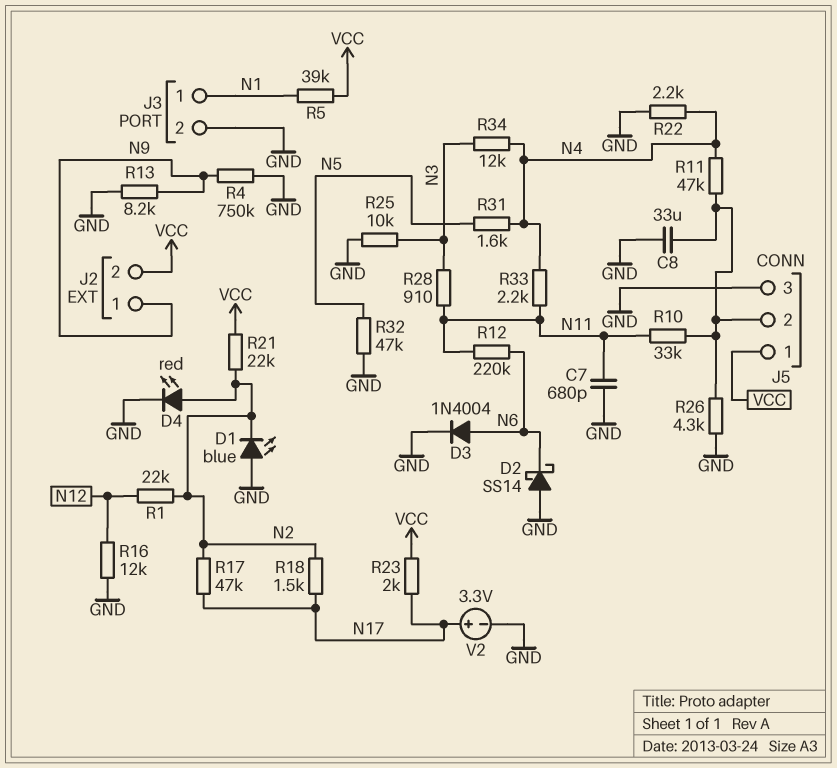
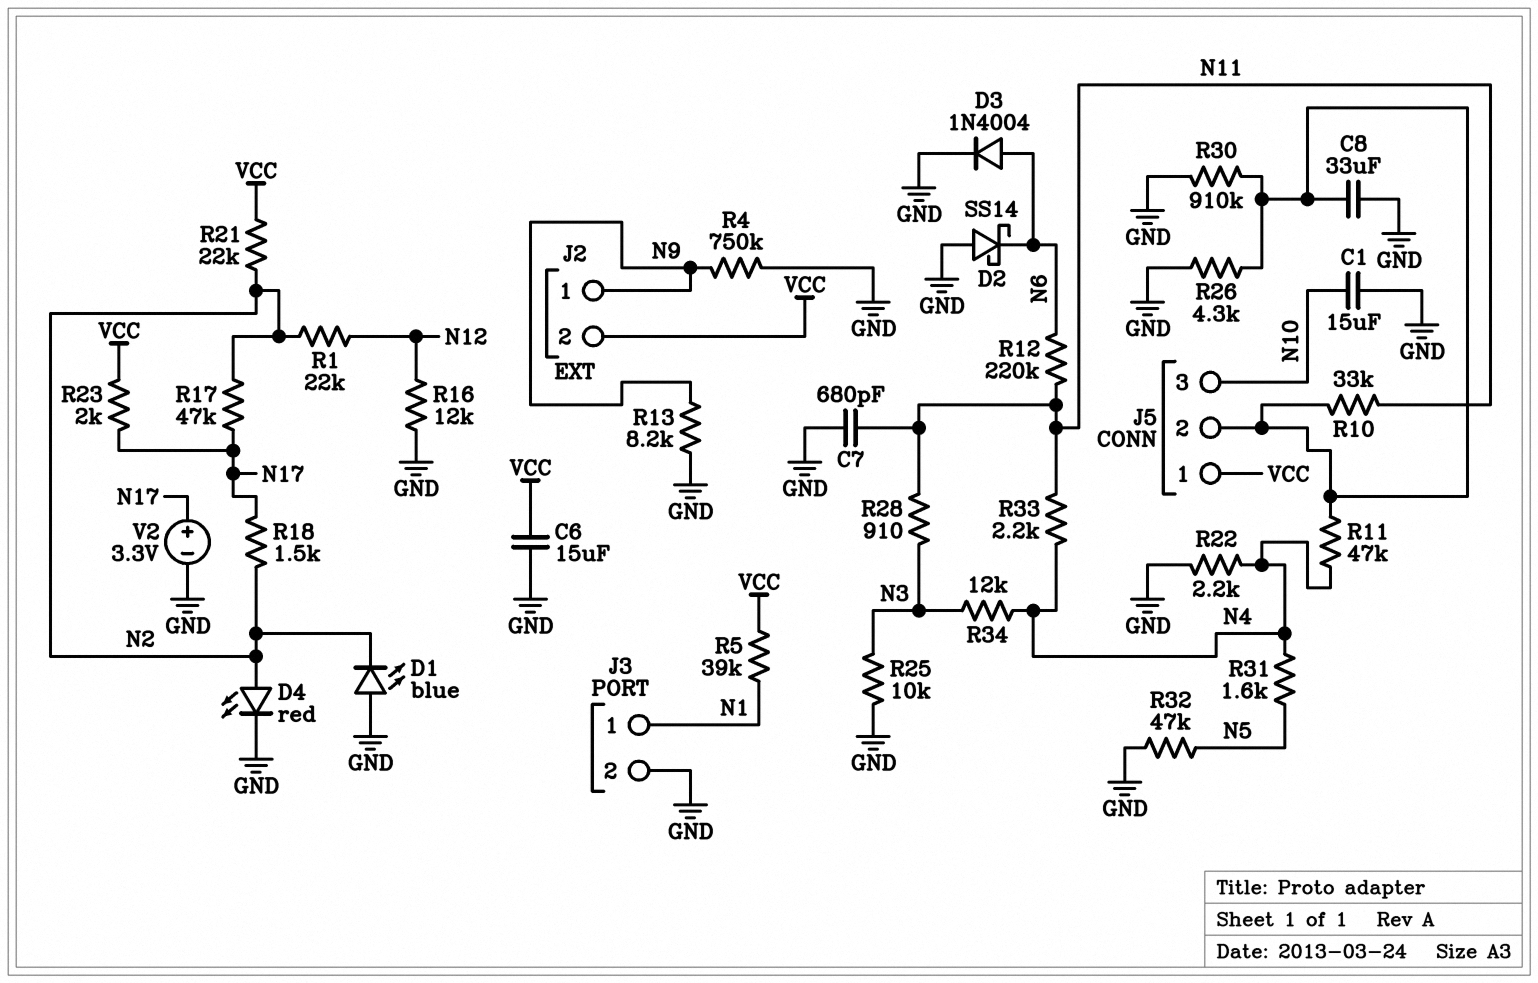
C1: none -> 15uF (GND, N10)
C6: none -> 15uF (GND, VCC)
J5 pin 3: GND -> N10
R30: none -> 910k (GND, J5/2)

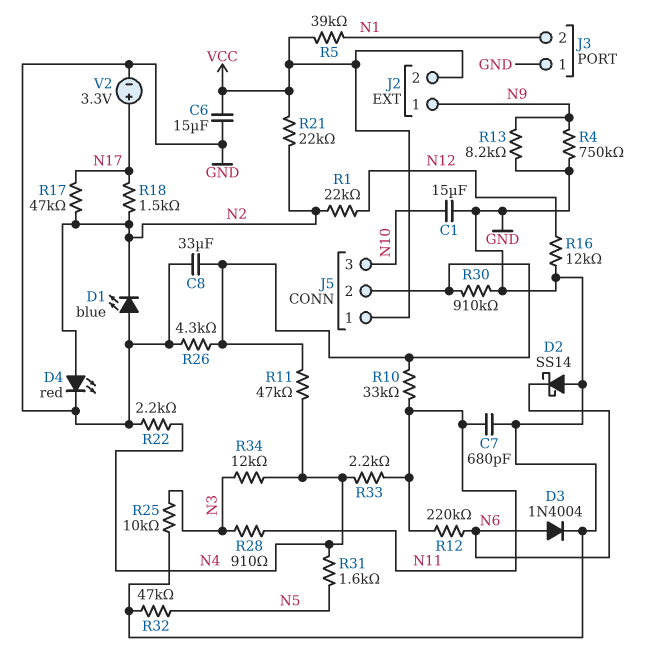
J3 pin 1: N1 -> GND
J3 pin 2: GND -> N1
R23: 2k (N17, VCC) -> none

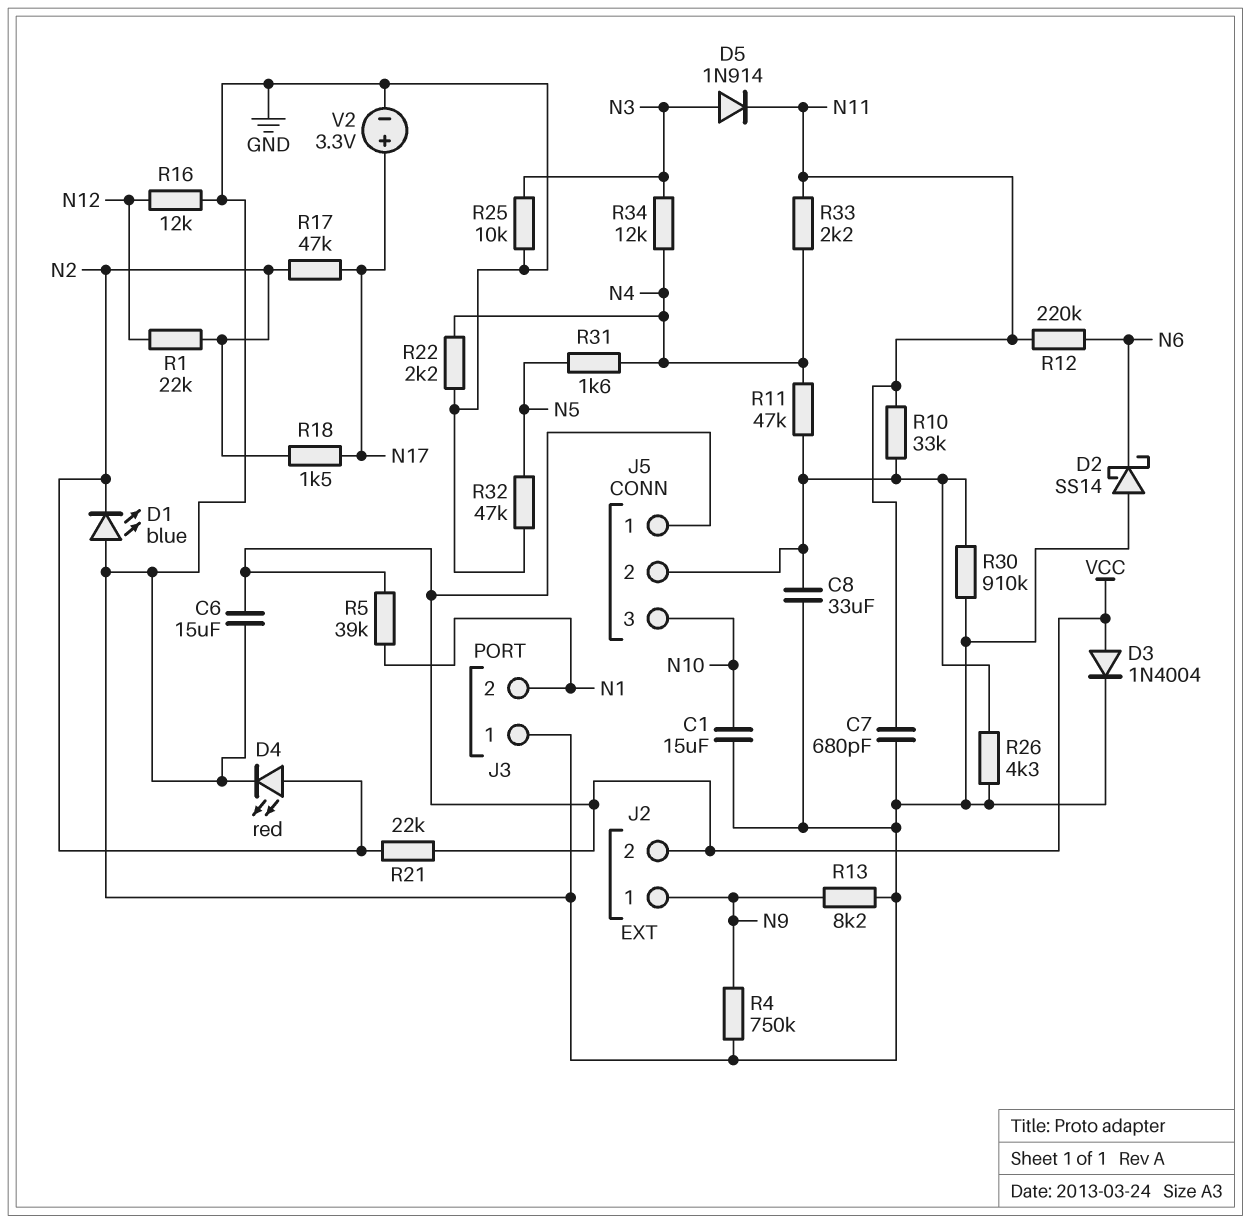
D3: diode 1N4004 (A N6, K GND) -> diode 1N4004 (A VCC, K GND)
D5: none -> diode 1N914 (A N3, K N11)
R28: 910 (N3, N11) -> none

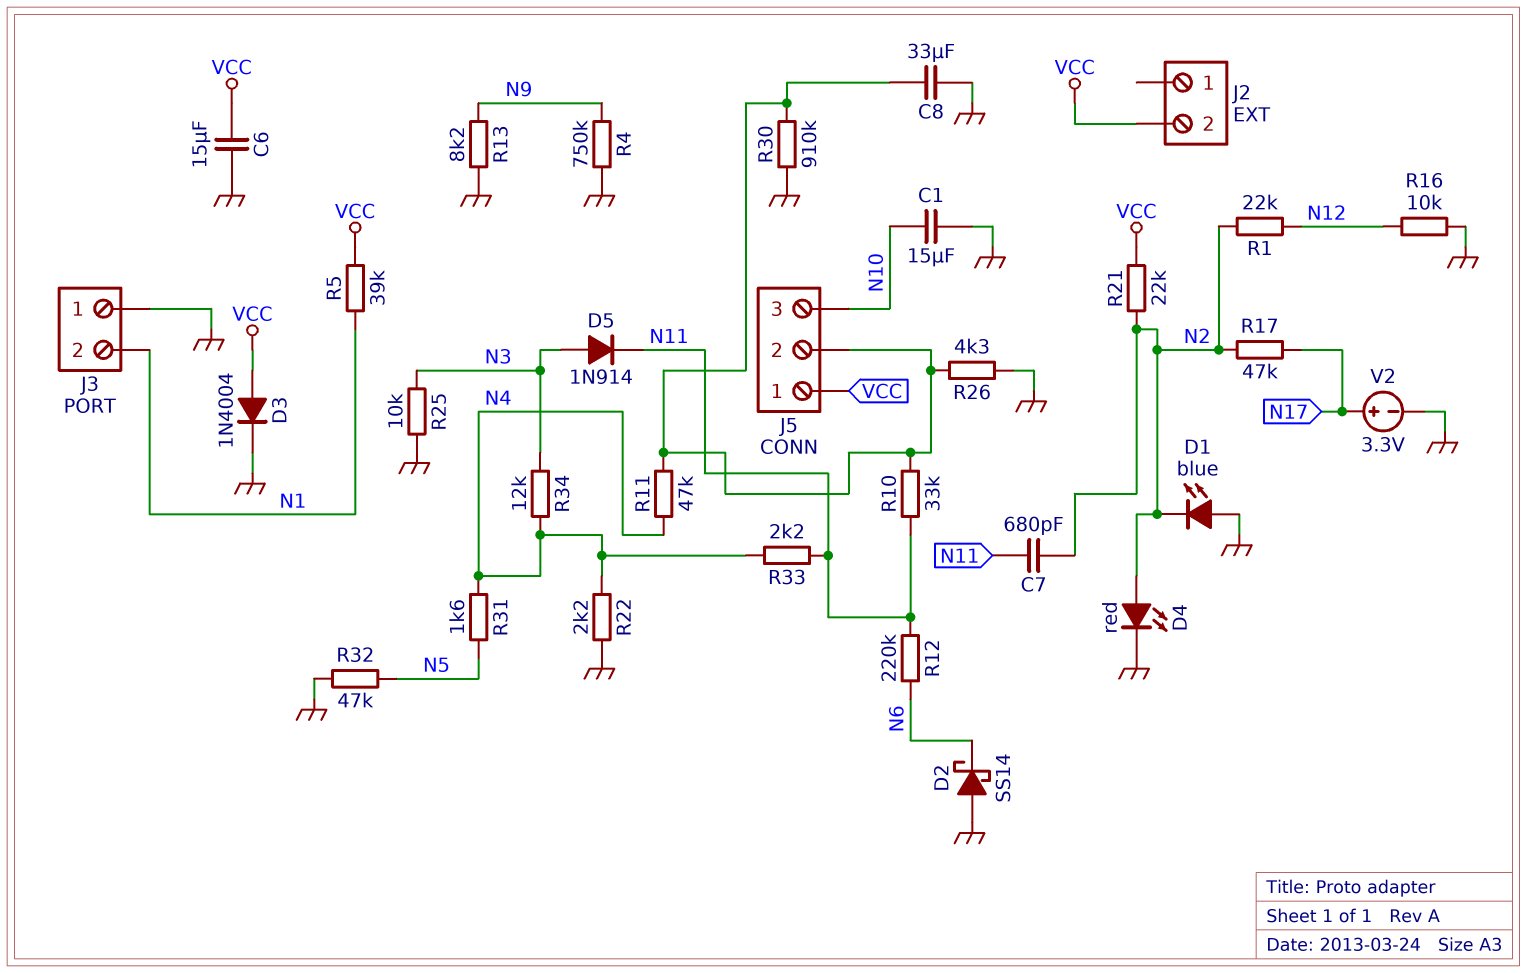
C7: 680pF (GND, N11) -> 680pF (N2, N11)
J2 pin 1: N9 -> none
R16: 12k (GND, N12) -> 10k (GND, N12)
R18: 1.5k (N2, N17) -> none

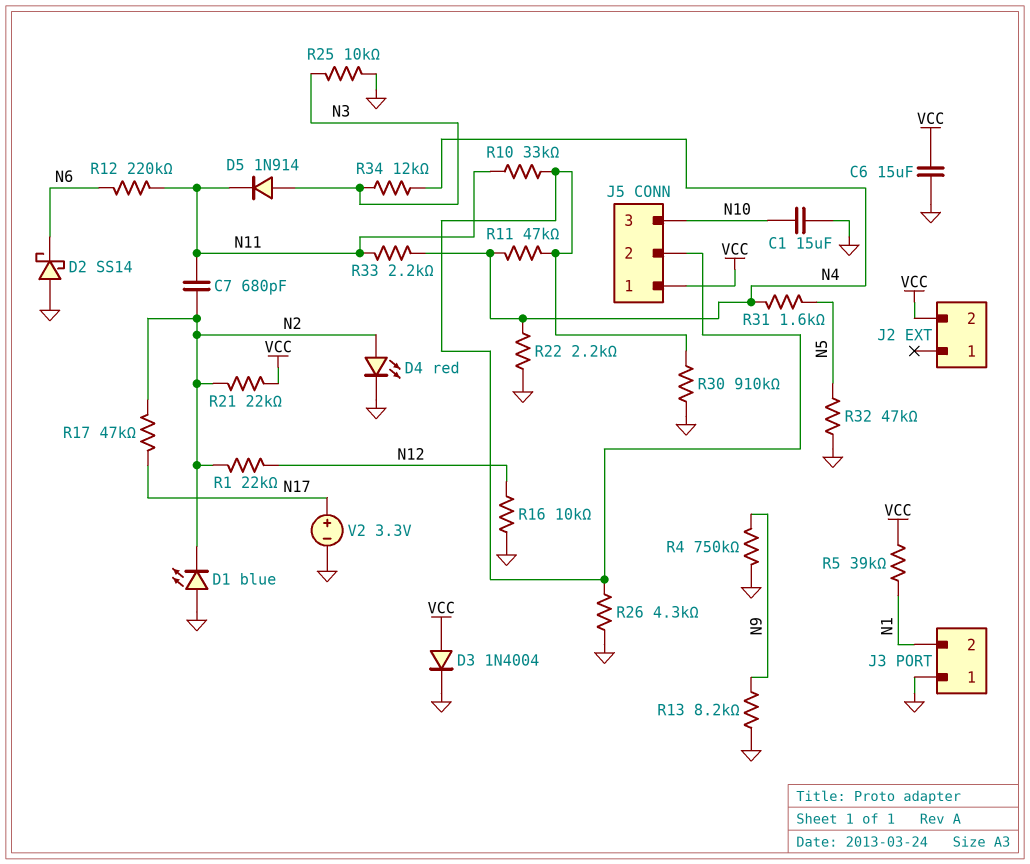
C8: 33uF (GND, J5/2) -> none

